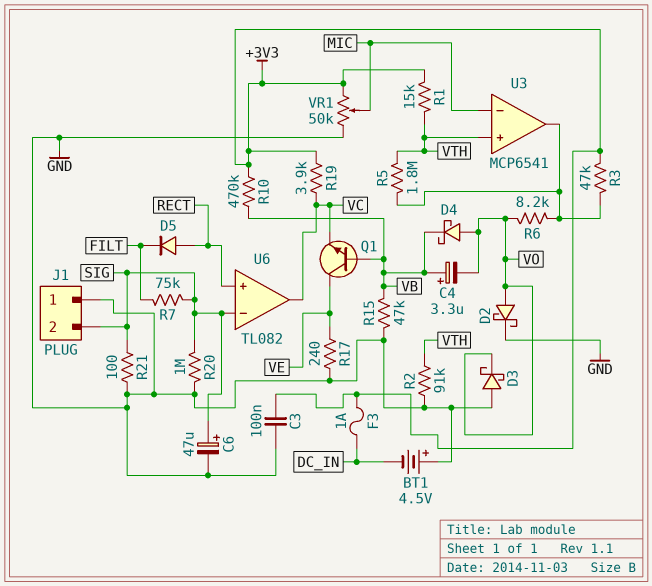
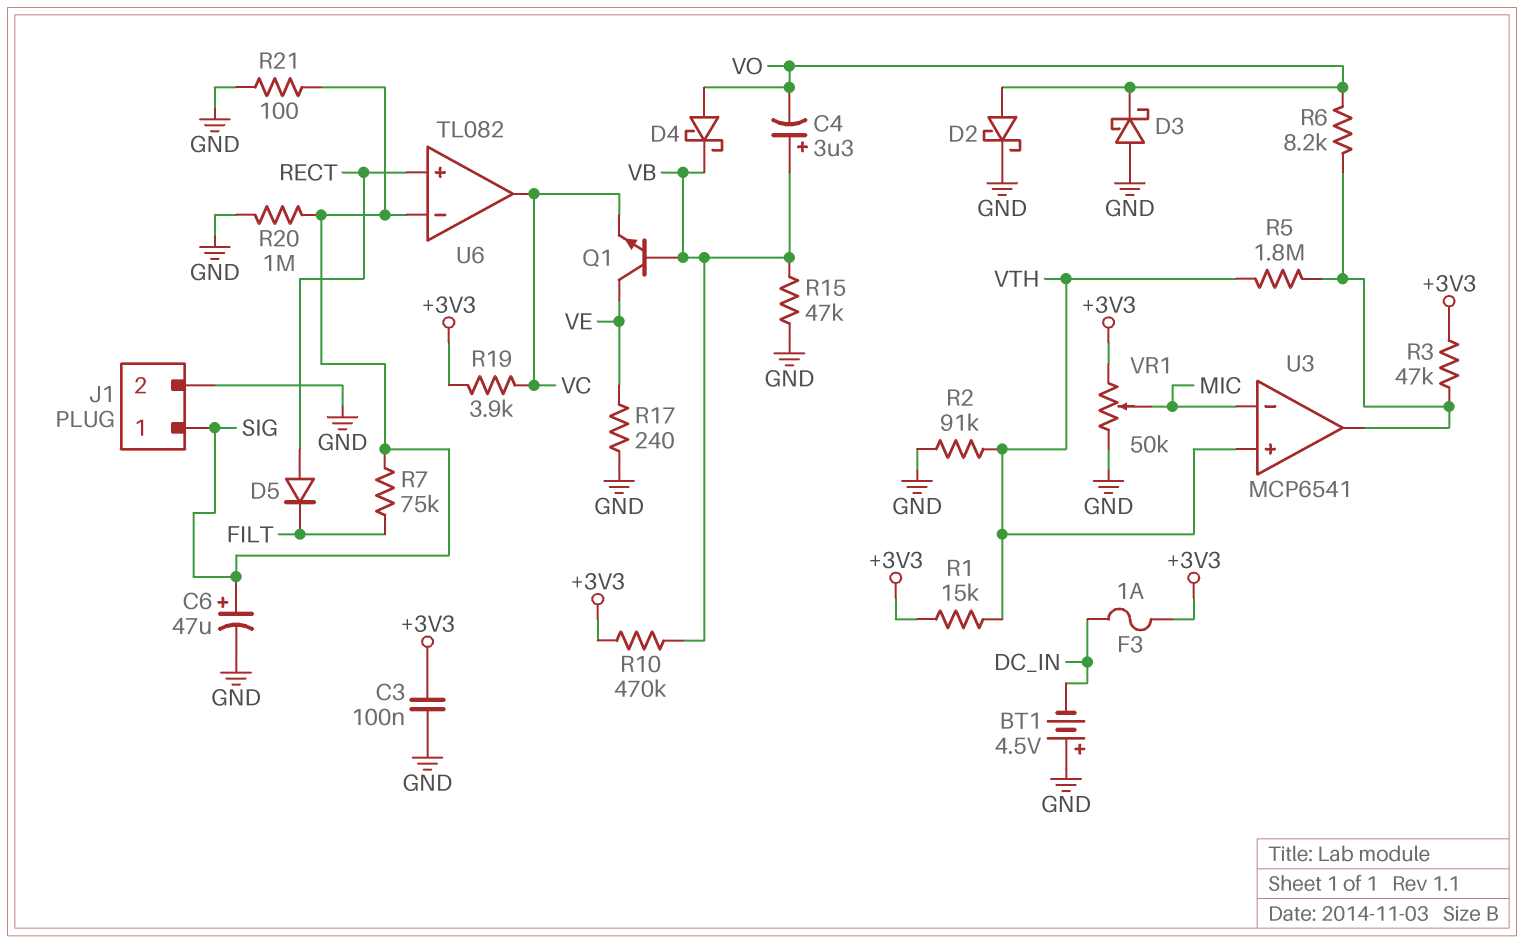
J1 pin 1: GND -> SIG
J1 pin 2: SIG -> GND

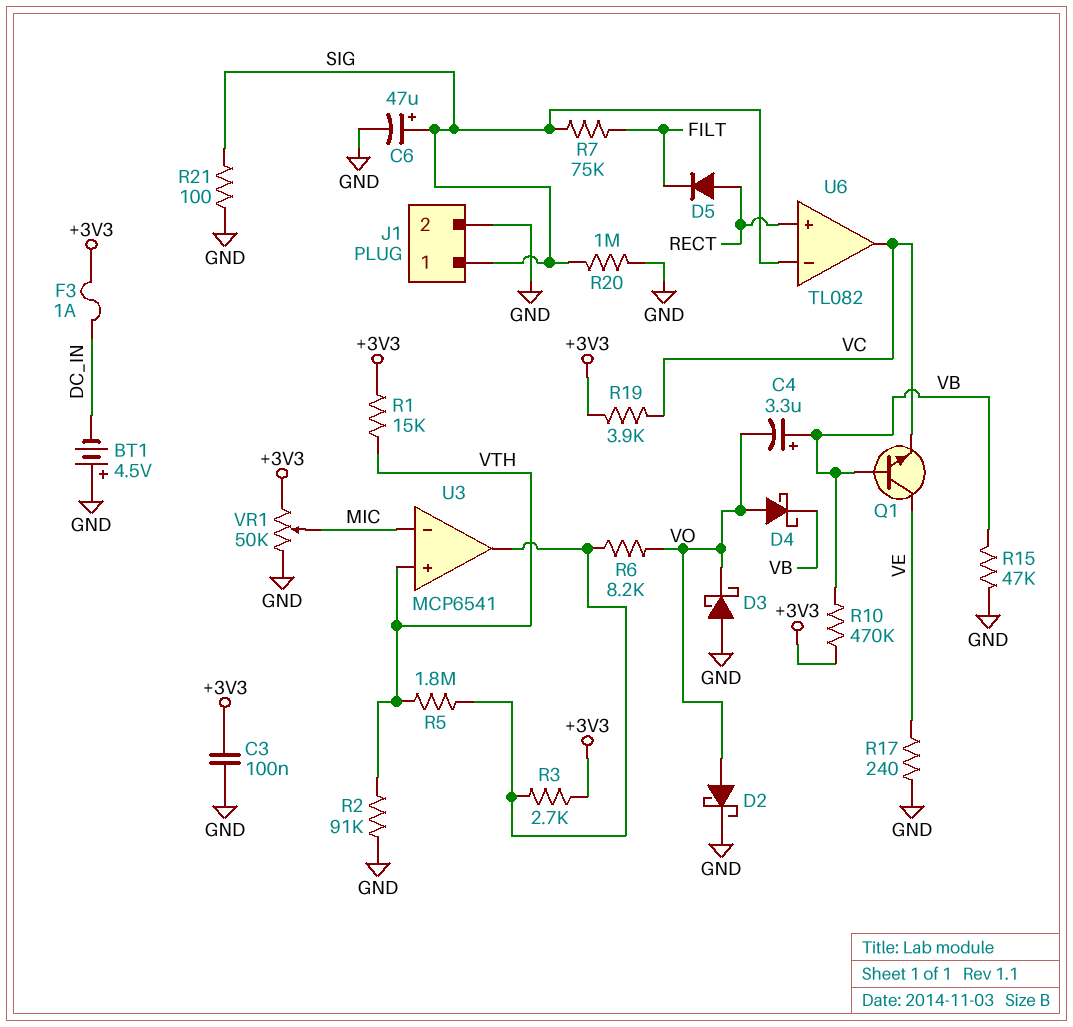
R3: 47k (+3V3, U3/out) -> 2.7k (+3V3, U3/out)

